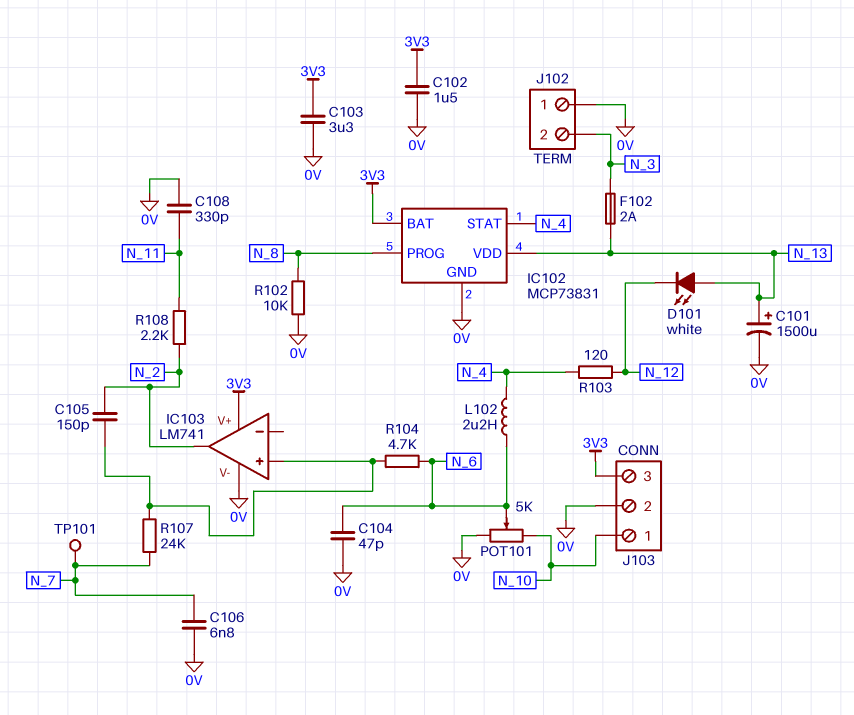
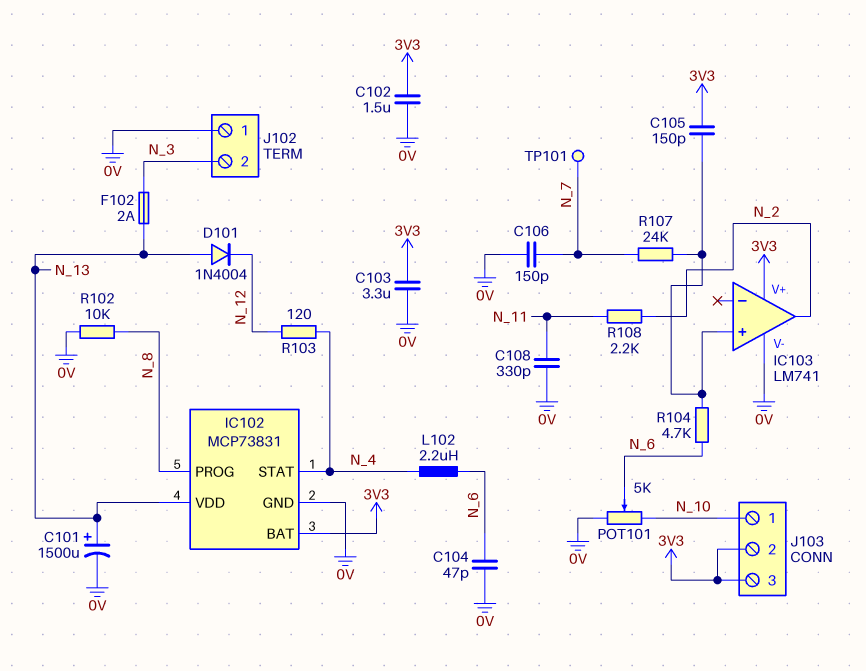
C105: 150pF (IC103/in+, N_2) -> 150pF (3V3, IC103/in+)
C106: 6.8nF (0V, N_7) -> 150pF (0V, N_7)
D101: LED white (A N_13, K N_12) -> diode 1N4004 (A N_13, K N_12)
J103 pin 2: 0V -> 3V3

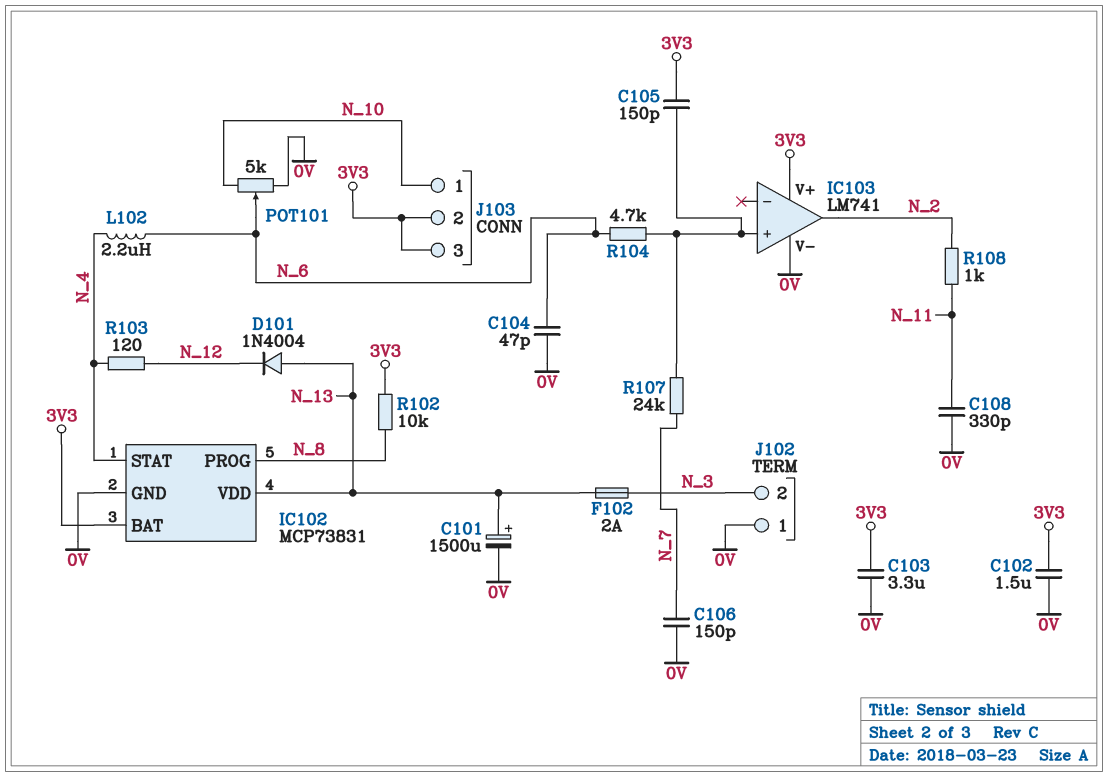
R102: 10k (0V, N_8) -> 10k (3V3, N_8)
R108: 2.2k (N_2, N_11) -> 1k (N_2, N_11)
TP101: test point (N_7) -> none

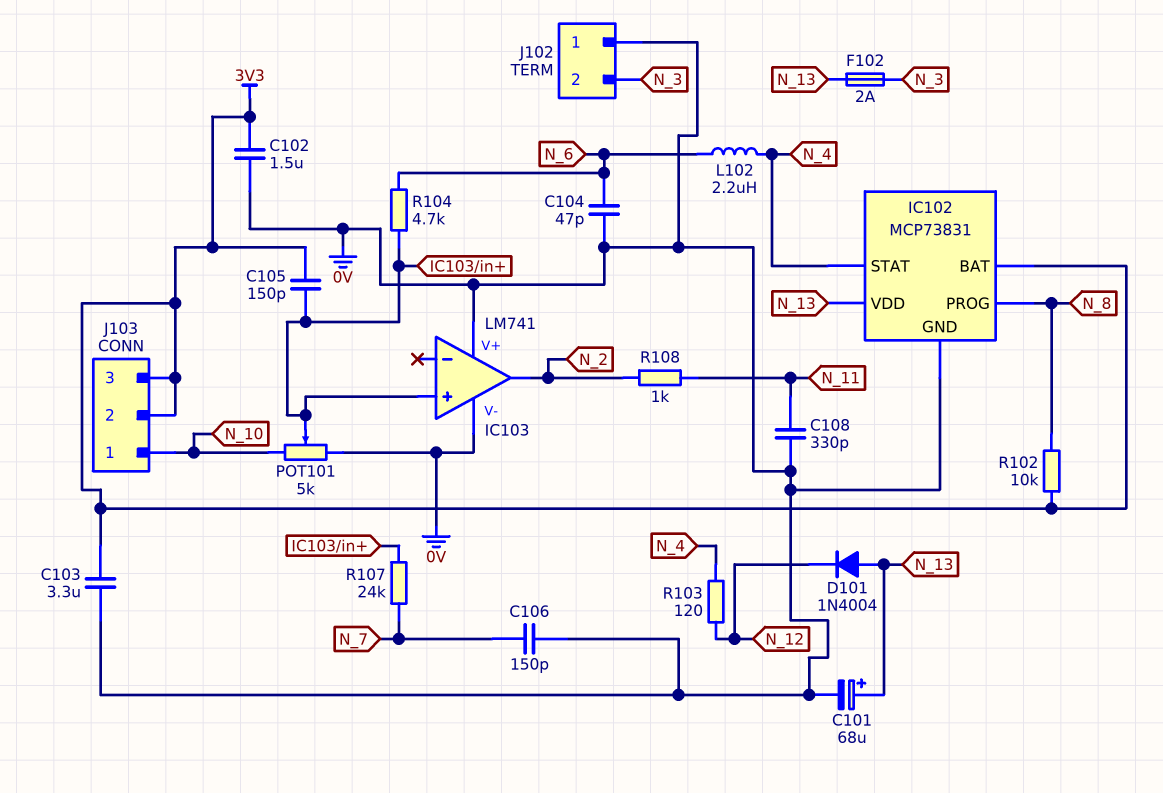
C101: 1500uF (plus N_13, minus 0V) -> 68uF (plus N_13, minus 0V)
IC103 pin V+: 3V3 -> 0V
POT101: 5k (0V, N_10, wiper N_6) -> 5k (0V, N_10, wiper IC103/in+)

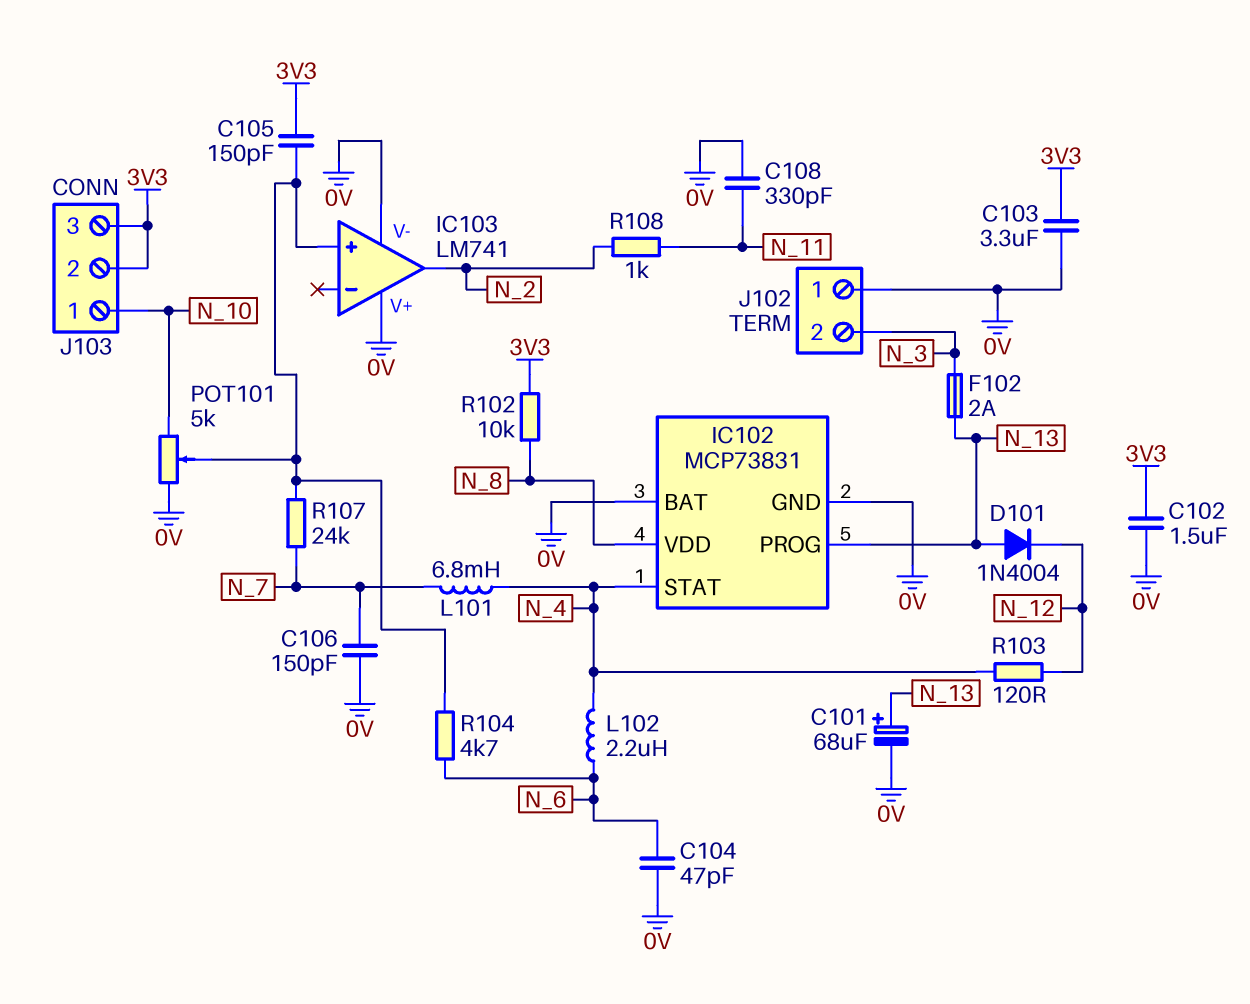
IC102 pin BAT: 3V3 -> 0V
IC102 pin PROG: N_8 -> N_13
IC102 pin VDD: N_13 -> N_8
L101: none -> 6.8mH (N_4, N_7)

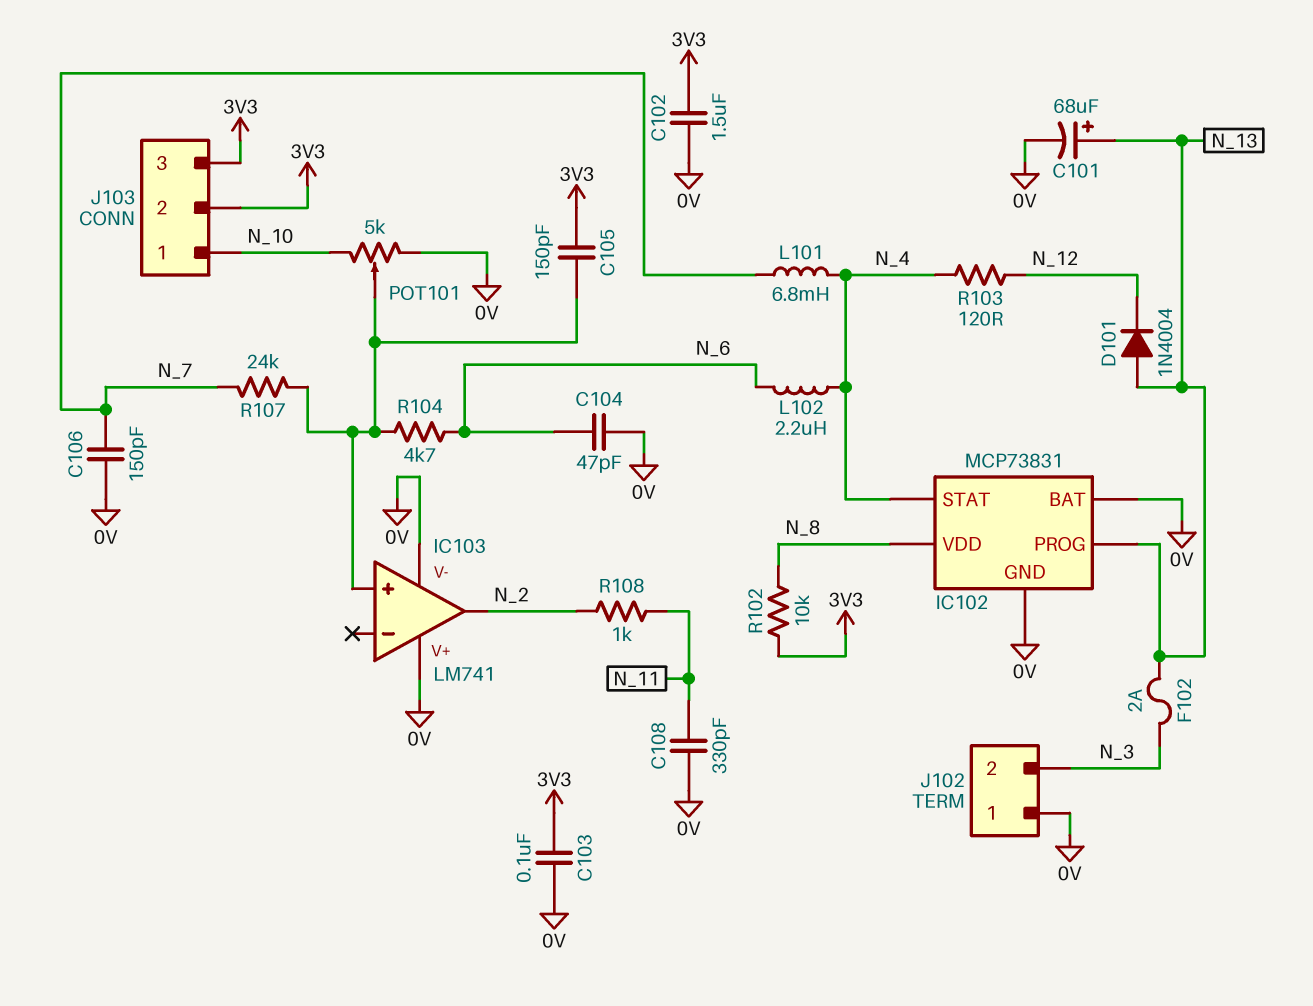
C103: 3.3uF (0V, 3V3) -> 100nF (0V, 3V3)

